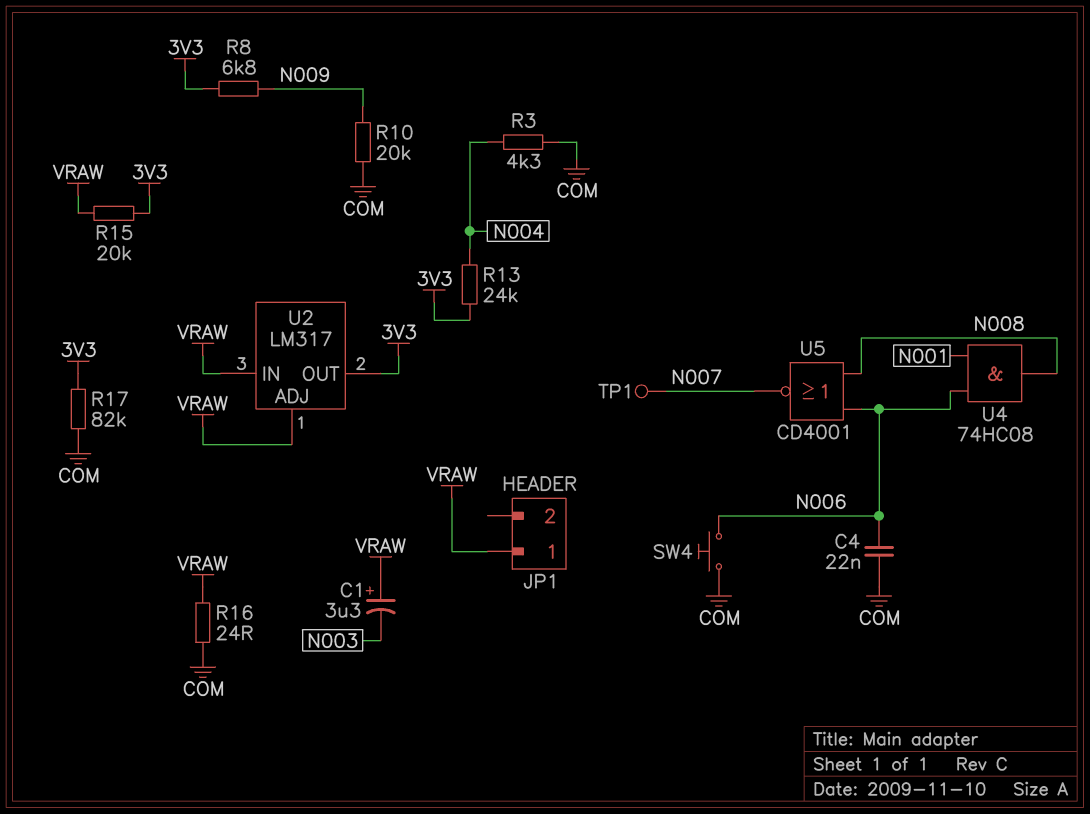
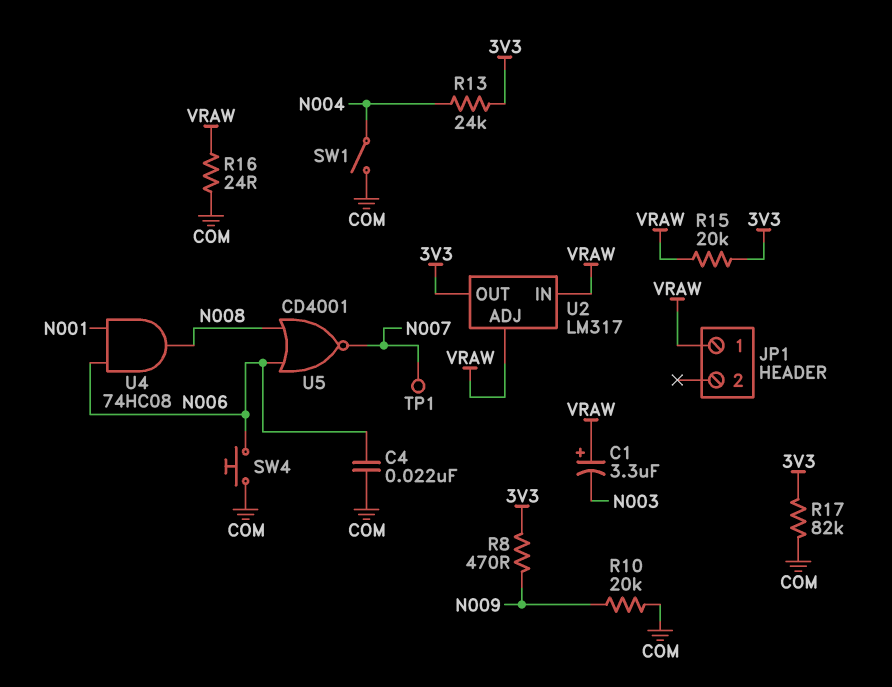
R3: 4.3k (COM, N004) -> none
R8: 6.8k (3V3, N009) -> 470 (3V3, N009)
SW1: none -> switch (COM, N004)

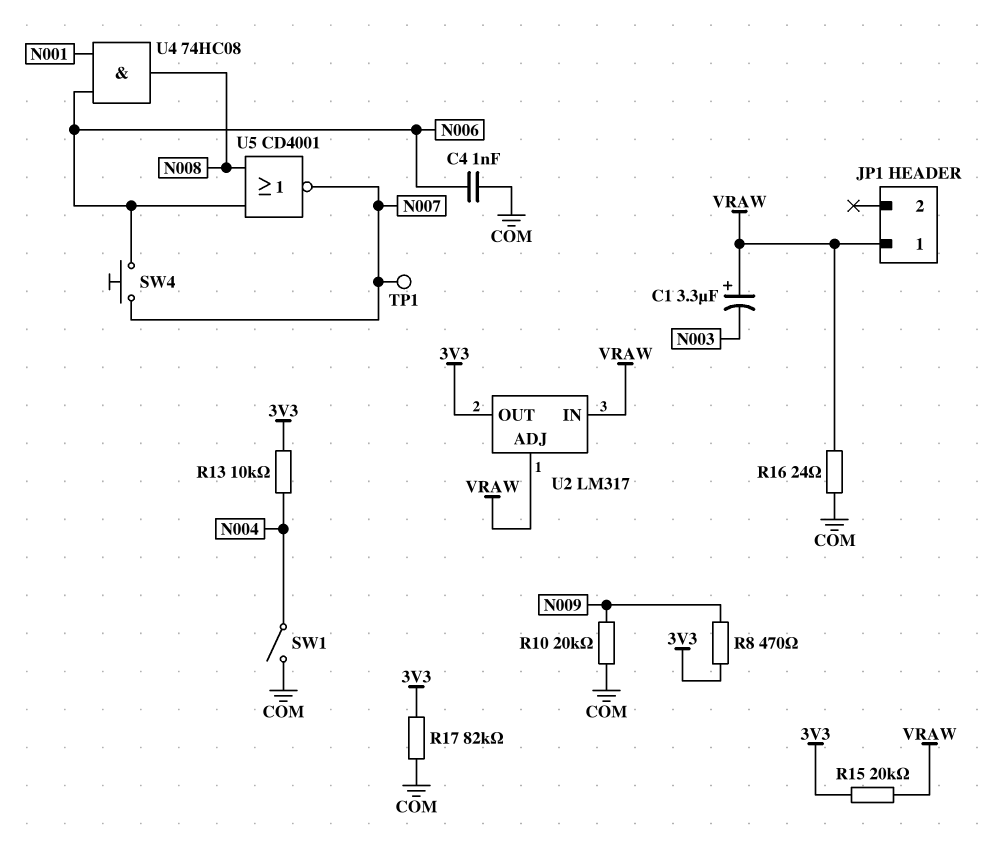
C4: 22nF (COM, N006) -> 1nF (COM, N006)
R13: 24k (3V3, N004) -> 10k (3V3, N004)
SW4: button (COM, N006) -> button (N006, N007)

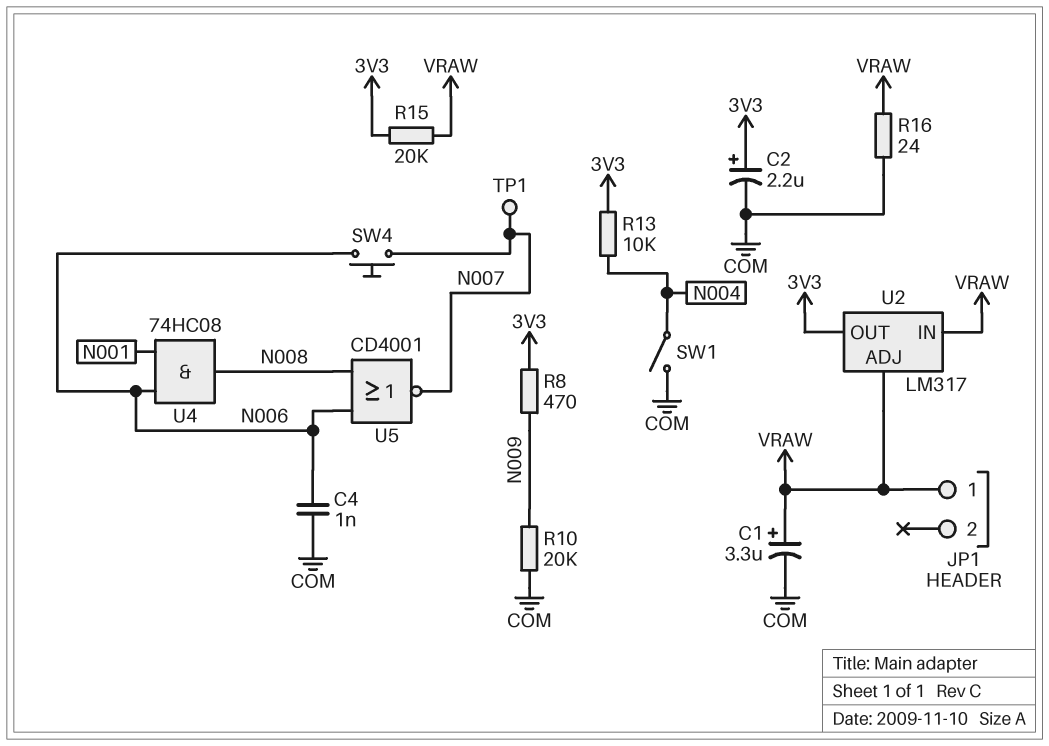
C1: 3.3uF (plus VRAW, minus N003) -> 3.3uF (plus VRAW, minus COM)
C2: none -> 2.2uF (plus 3V3, minus COM)
R17: 82k (3V3, COM) -> none

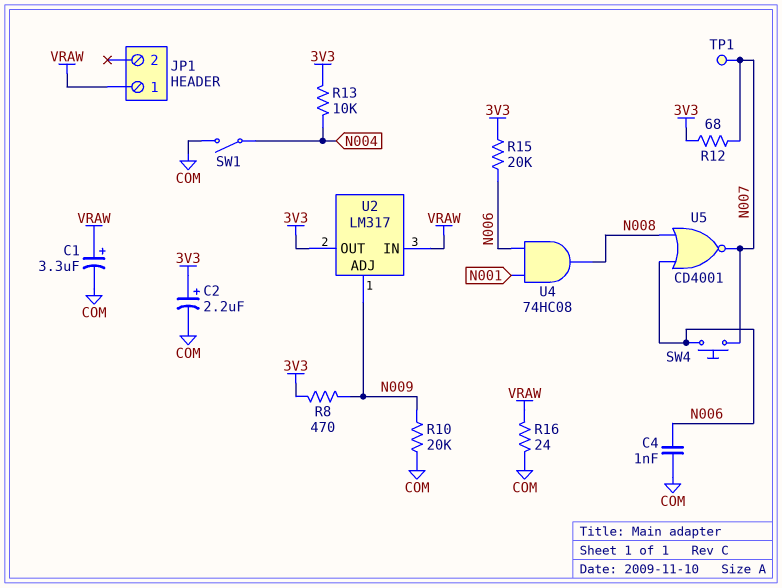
R12: none -> 68 (3V3, N007)
R15: 20k (3V3, VRAW) -> 20k (3V3, N006)
U2 pin ADJ: VRAW -> N009

